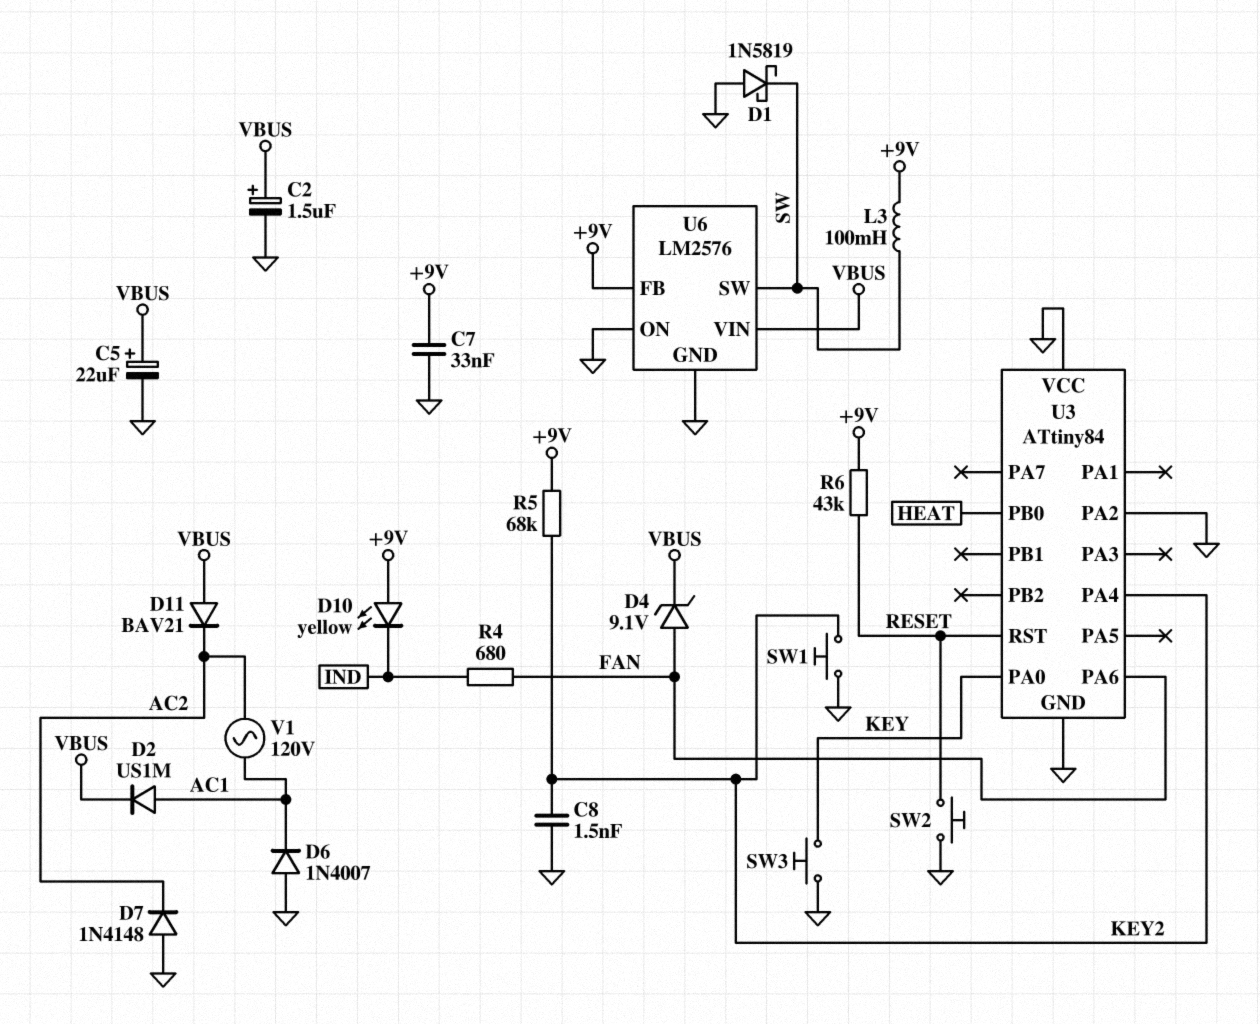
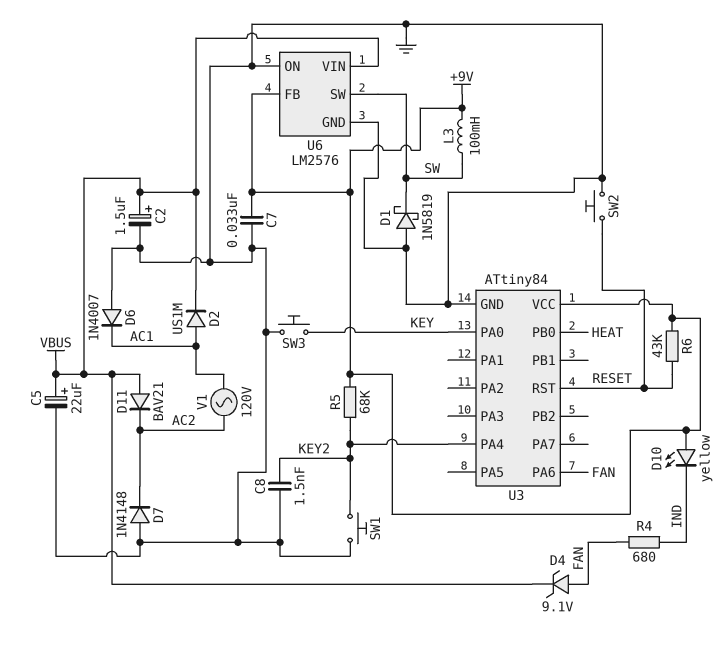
U3 pin PA2: GND -> none
U3 pin VCC: GND -> +9V

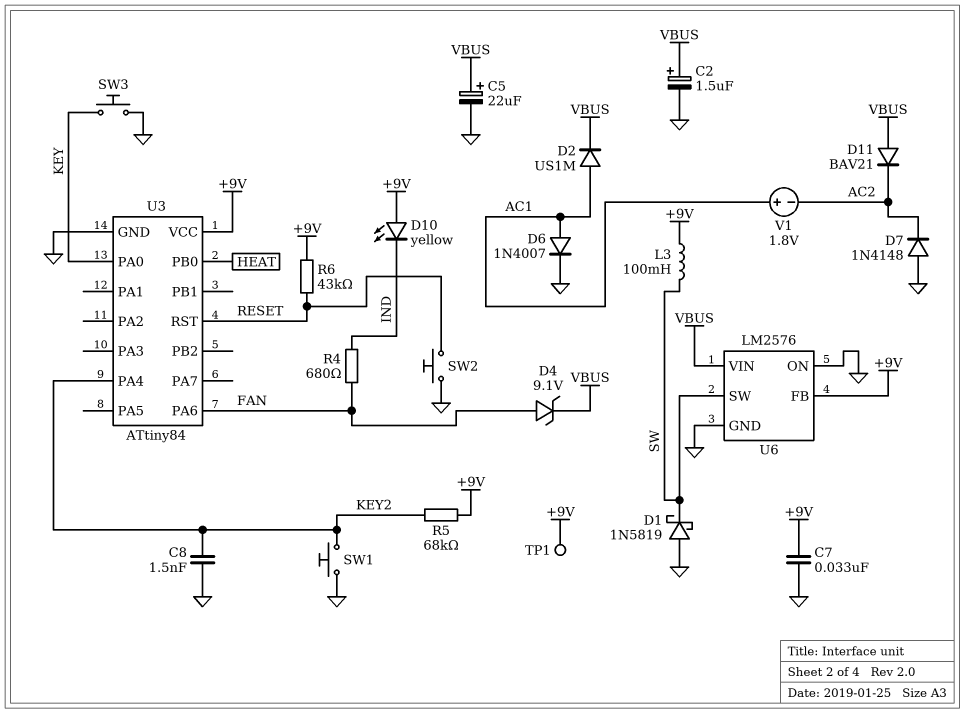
D6: diode 1N4007 (A GND, K AC1) -> diode 1N4007 (A AC1, K GND)
TP1: none -> test point (+9V)
V1: AC 120V (AC1, AC2) -> 1.8V (plus AC1, minus AC2)

